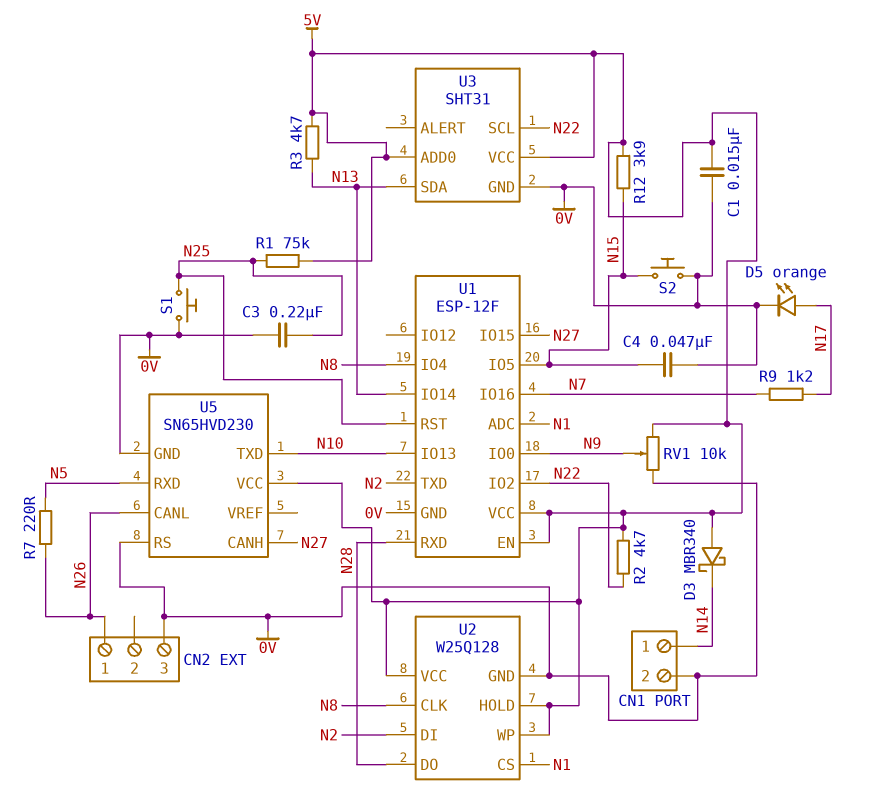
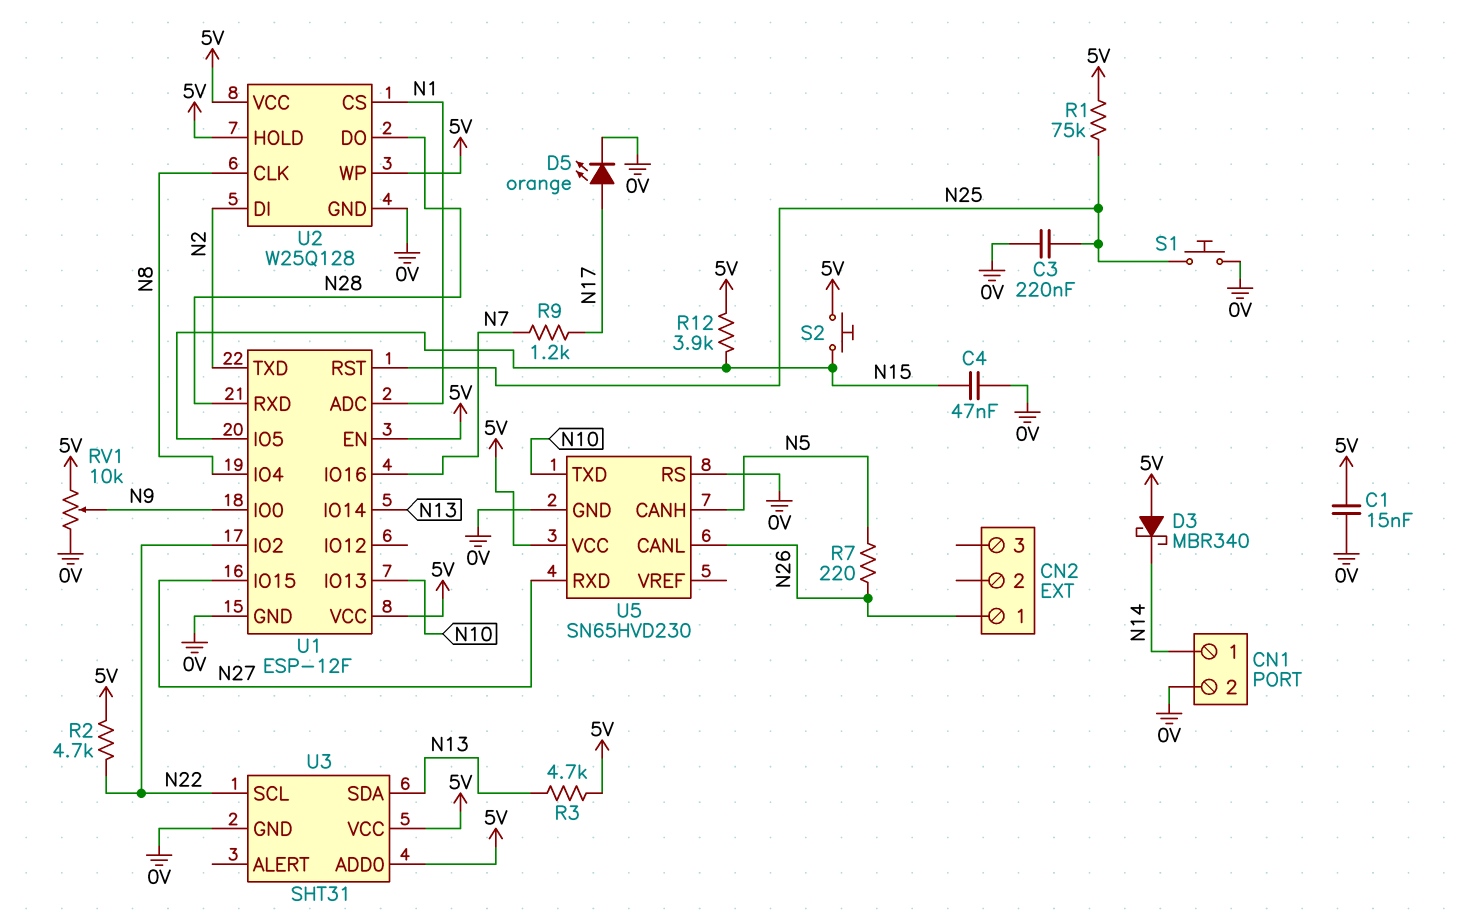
CN2 pin 3: 0V -> none
S2: button (0V, N15) -> button (5V, N15)
U5 pin CANH: N27 -> N5
U5 pin RXD: N5 -> N27

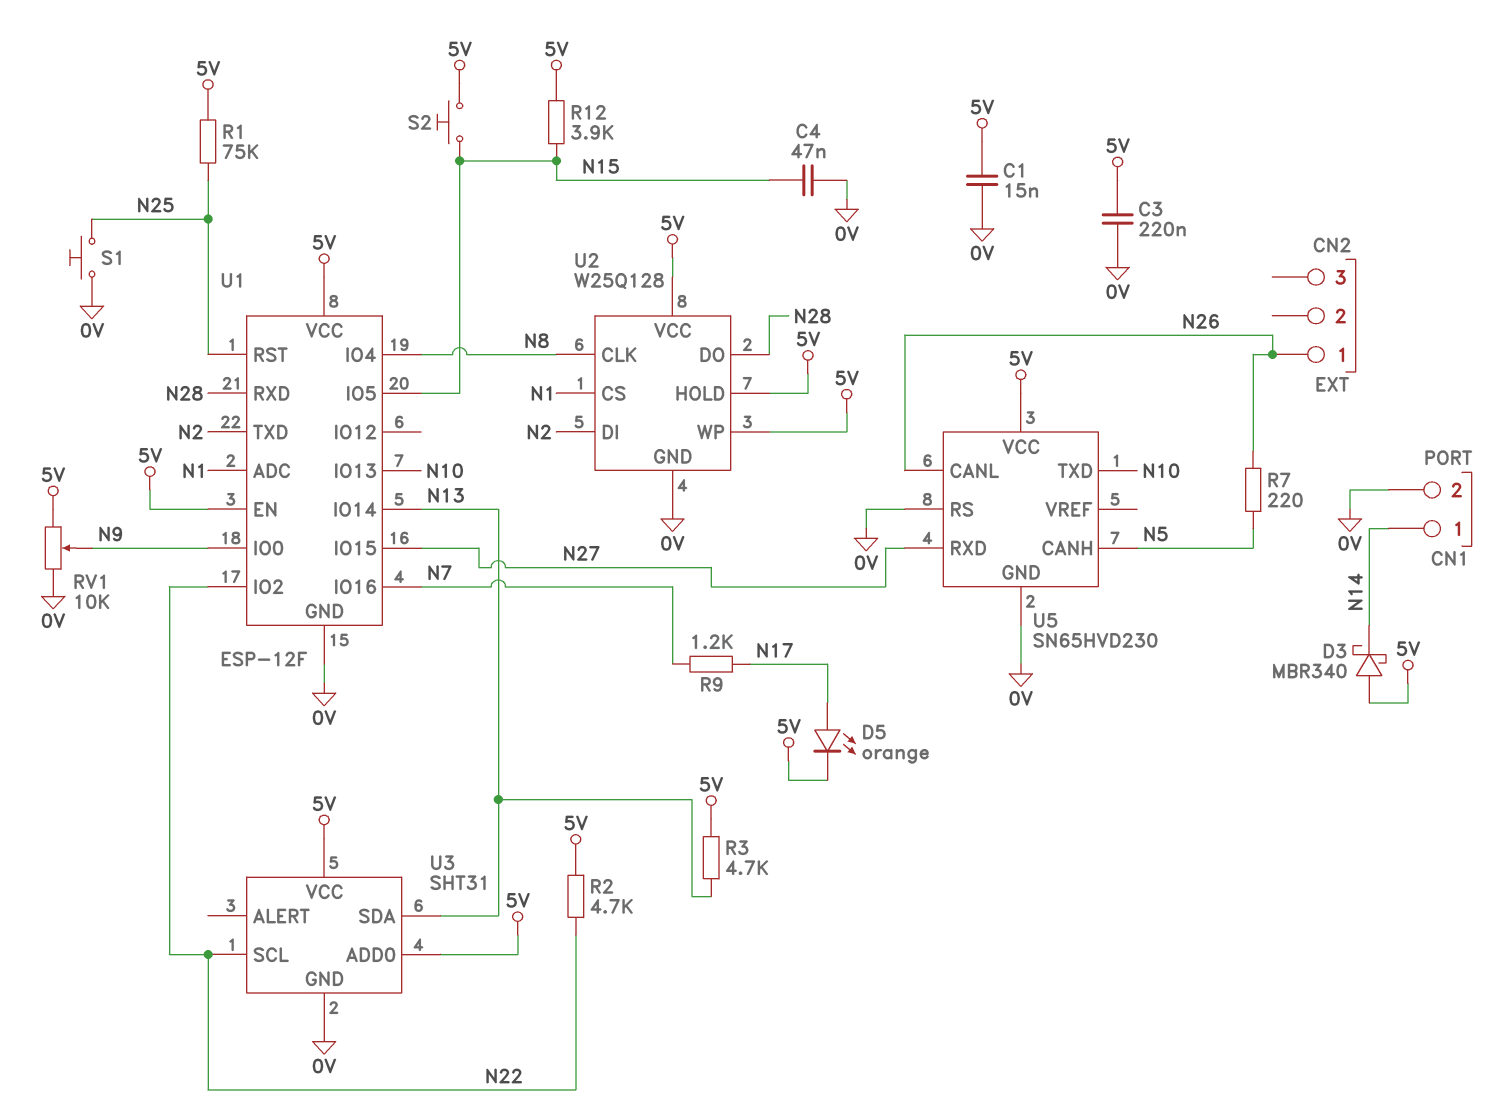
C3: 220nF (0V, N25) -> 220nF (0V, 5V)
D5: LED orange (A N17, K 0V) -> LED orange (A N17, K 5V)

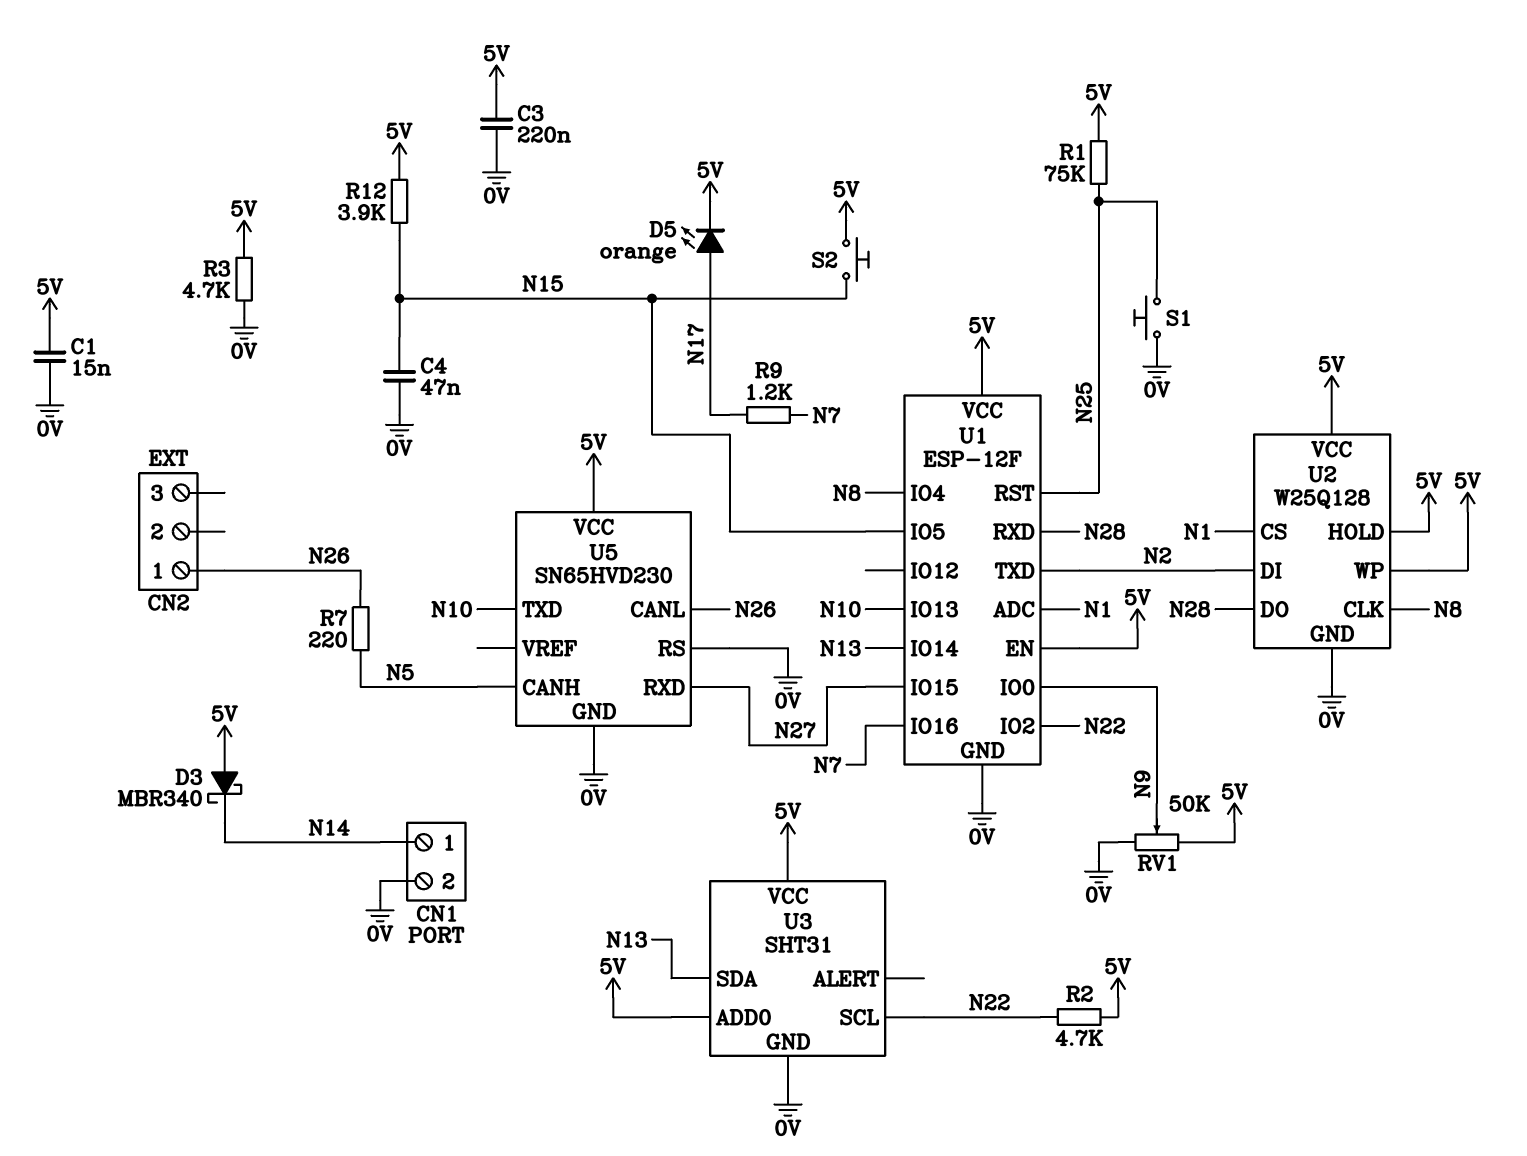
R3: 4.7k (5V, N13) -> 4.7k (0V, 5V)
RV1: 10k (0V, 5V, wiper N9) -> 50k (0V, 5V, wiper N9)

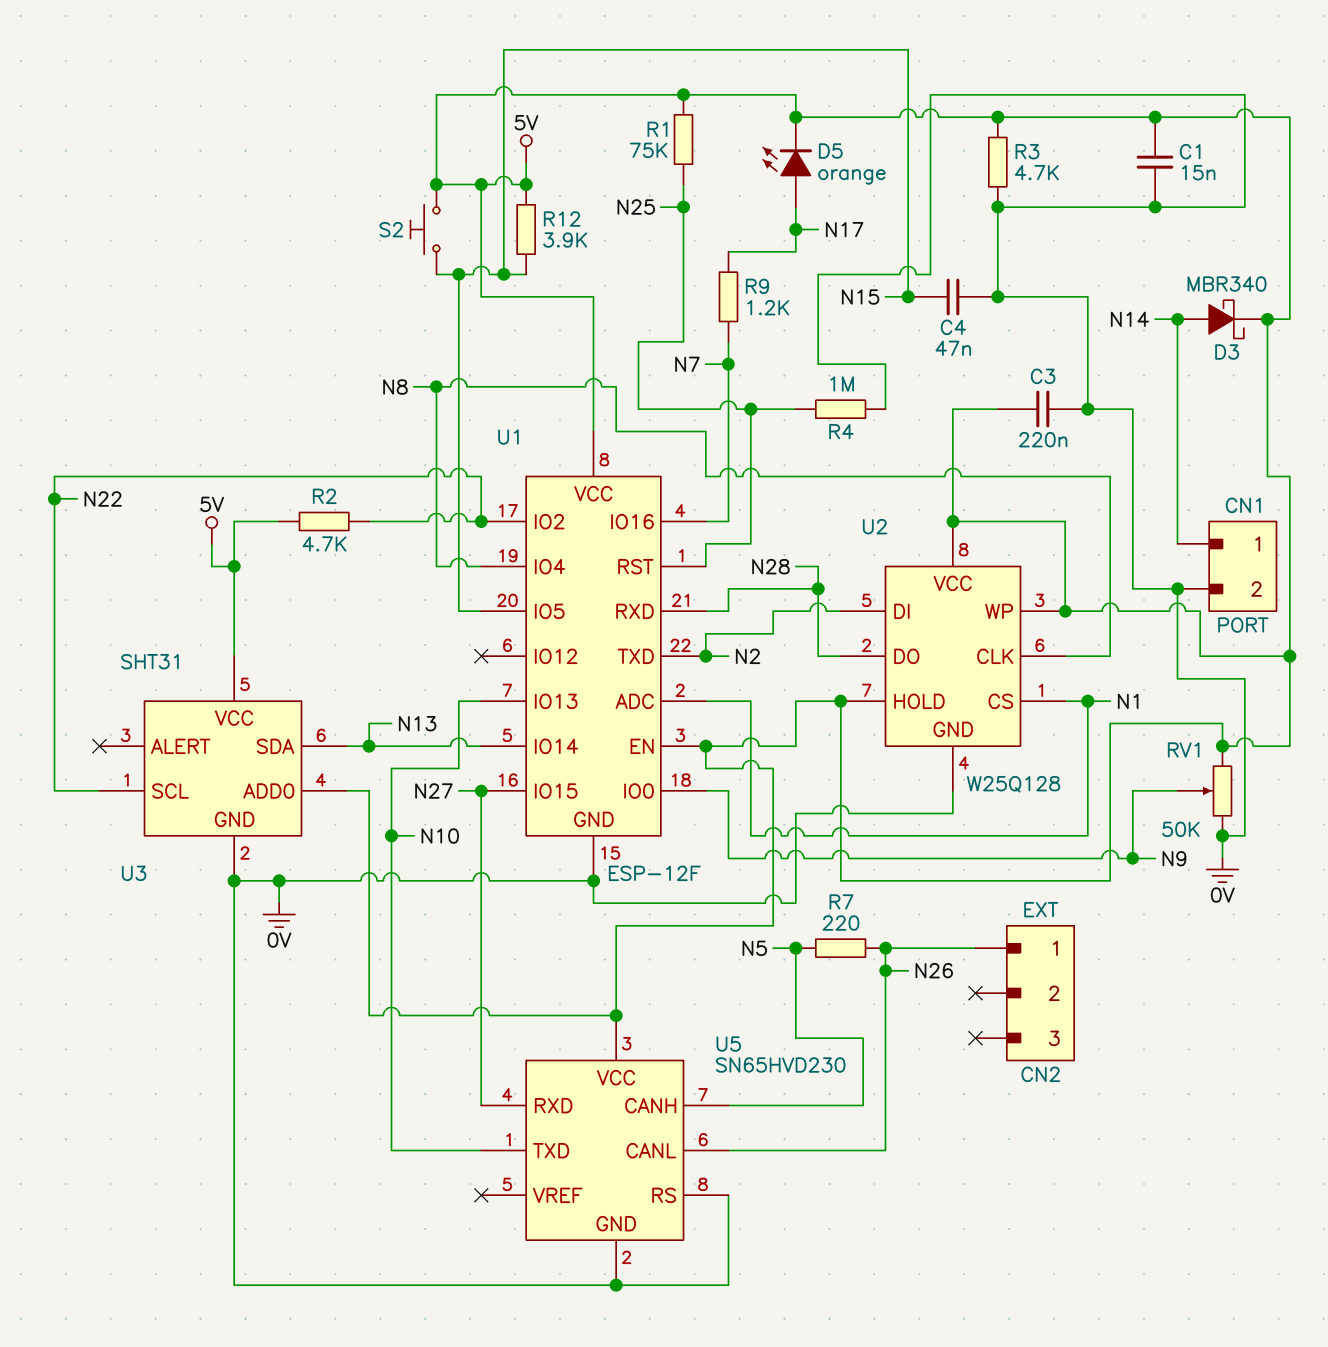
D3: schottky MBR340 (A 5V, K N14) -> schottky MBR340 (A N14, K 5V)
R4: none -> 1M (0V, N25)
S1: button (0V, N25) -> none

